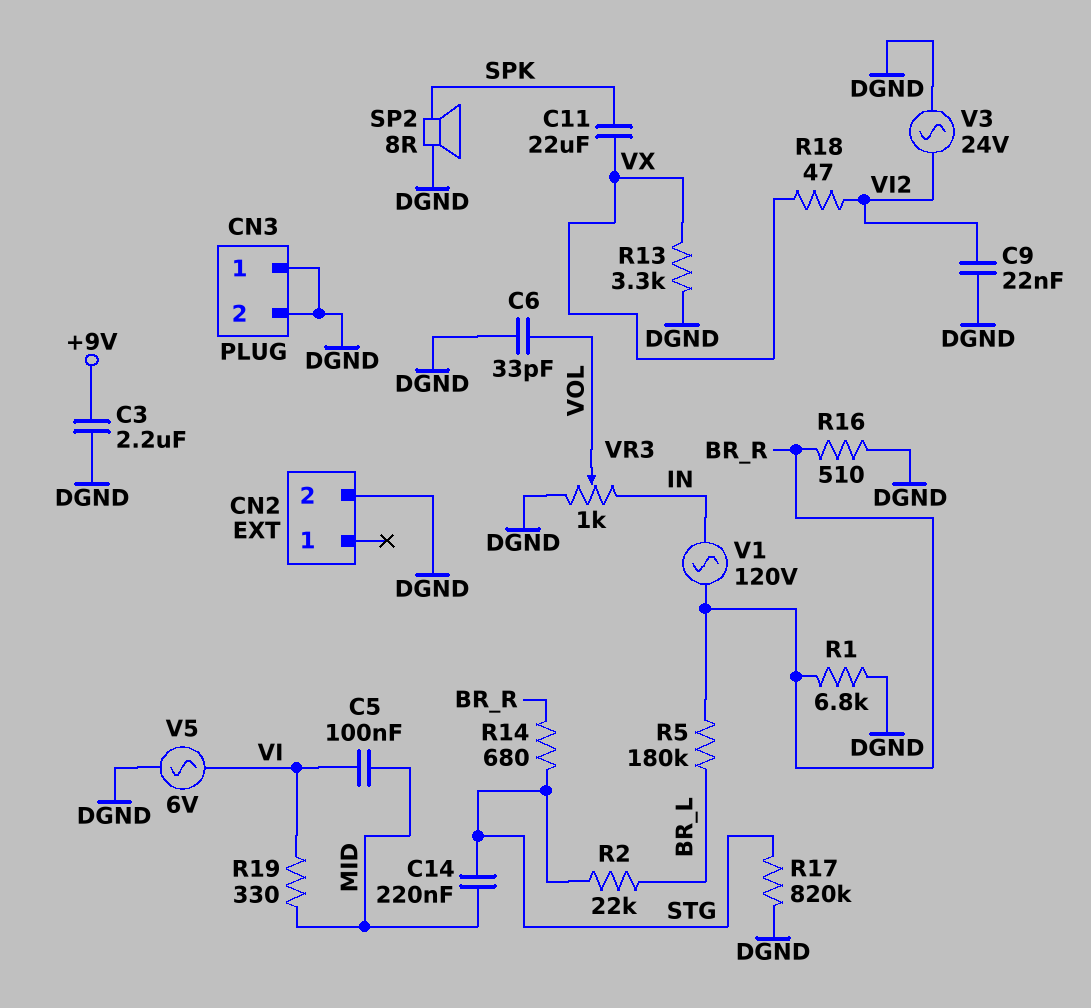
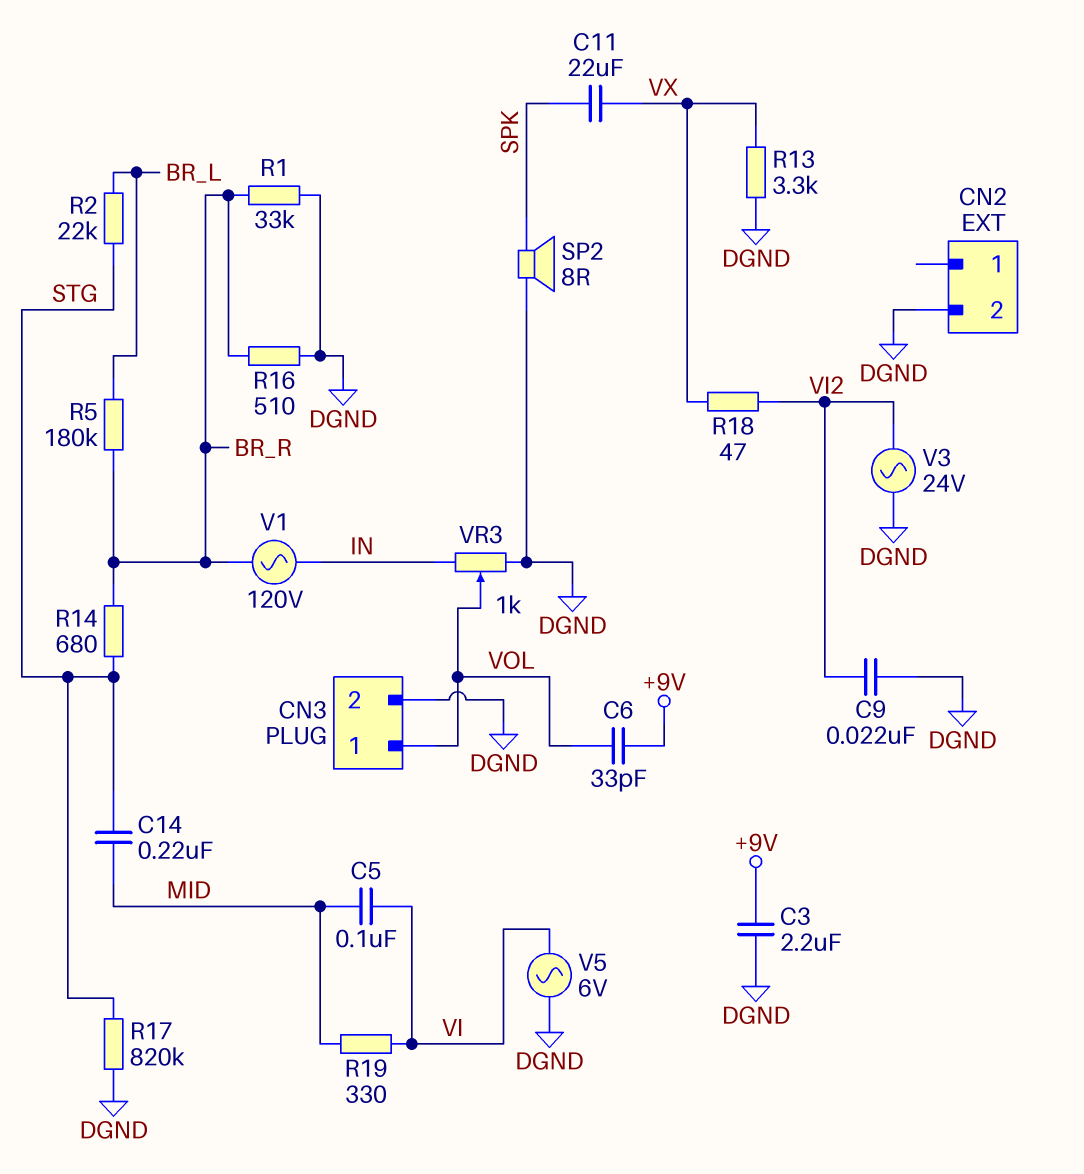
C6: 33pF (DGND, VOL) -> 33pF (+9V, VOL)
CN3 pin 1: DGND -> VOL
R1: 6.8k (BR_R, DGND) -> 33k (BR_R, DGND)

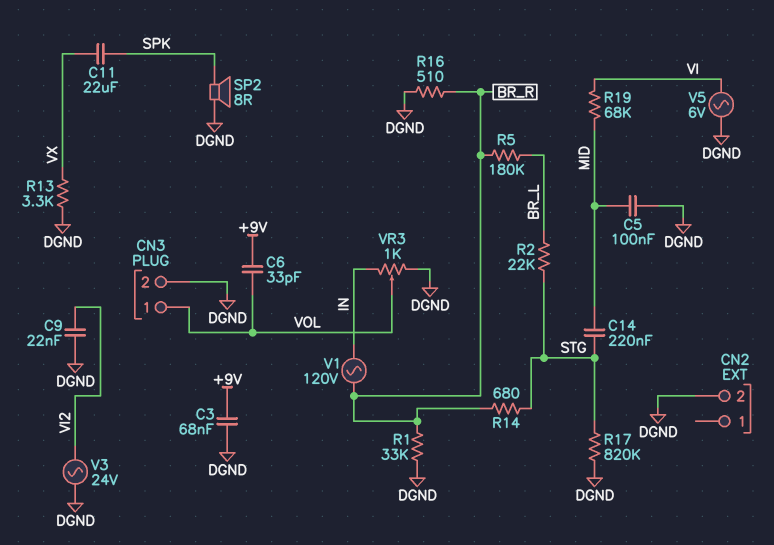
C3: 2.2uF (+9V, DGND) -> 68nF (+9V, DGND)
C5: 100nF (MID, VI) -> 100nF (DGND, MID)
R18: 47 (VI2, VX) -> none
R19: 330 (MID, VI) -> 68k (MID, VI)

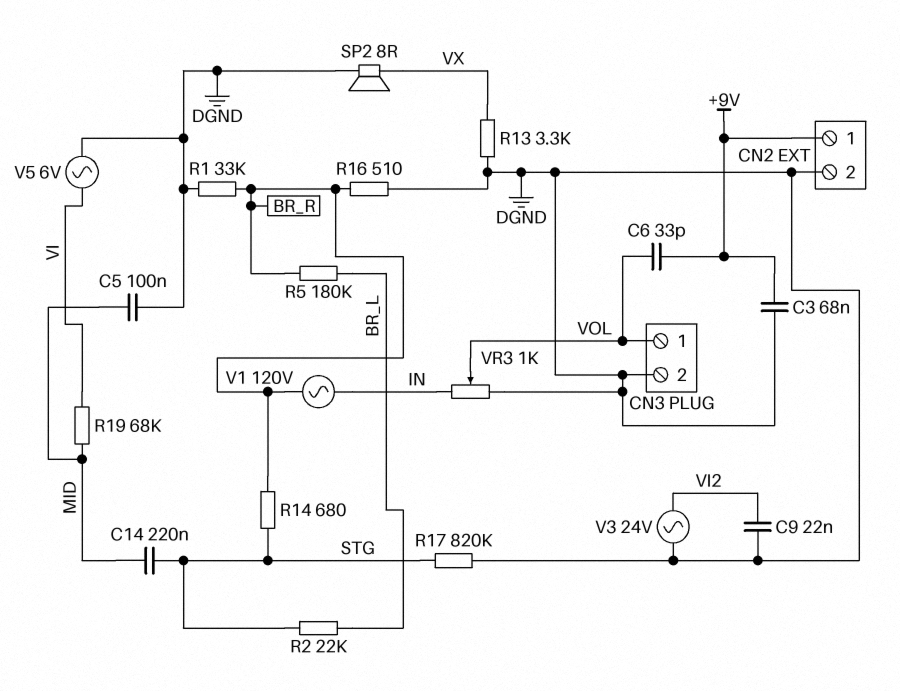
C11: 22uF (SPK, VX) -> none
CN2 pin 1: none -> +9V
SP2: speaker 8R (DGND, SPK) -> speaker 8R (DGND, VX)

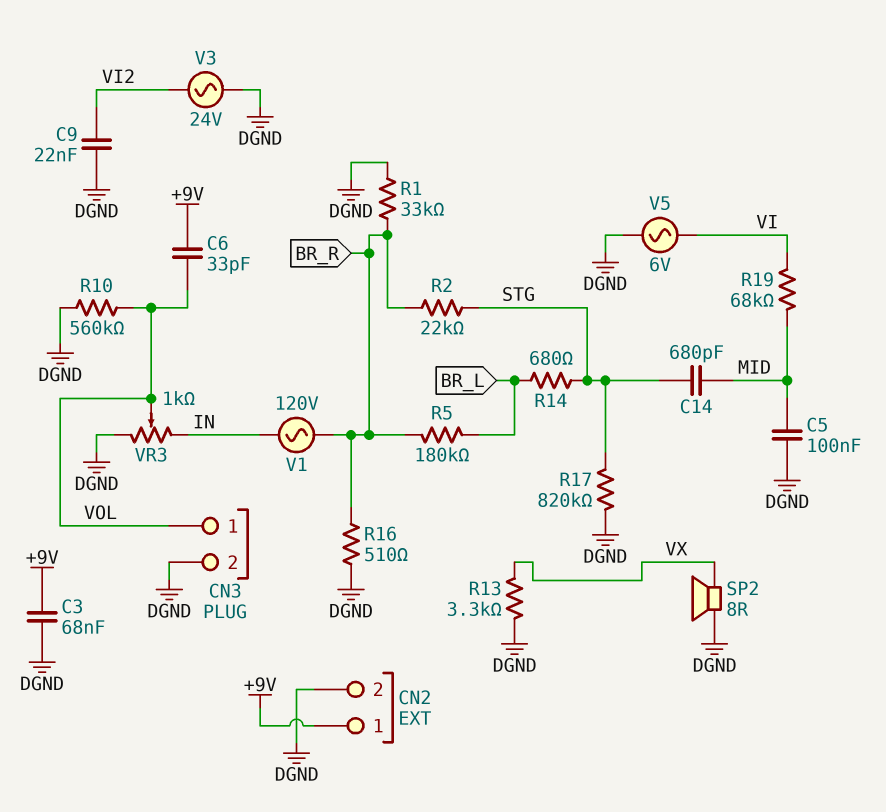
C14: 220nF (MID, STG) -> 680pF (MID, STG)
R2: 22k (BR_L, STG) -> 22k (BR_R, STG)
R10: none -> 560k (DGND, VOL)
R14: 680 (BR_R, STG) -> 680 (BR_L, STG)

